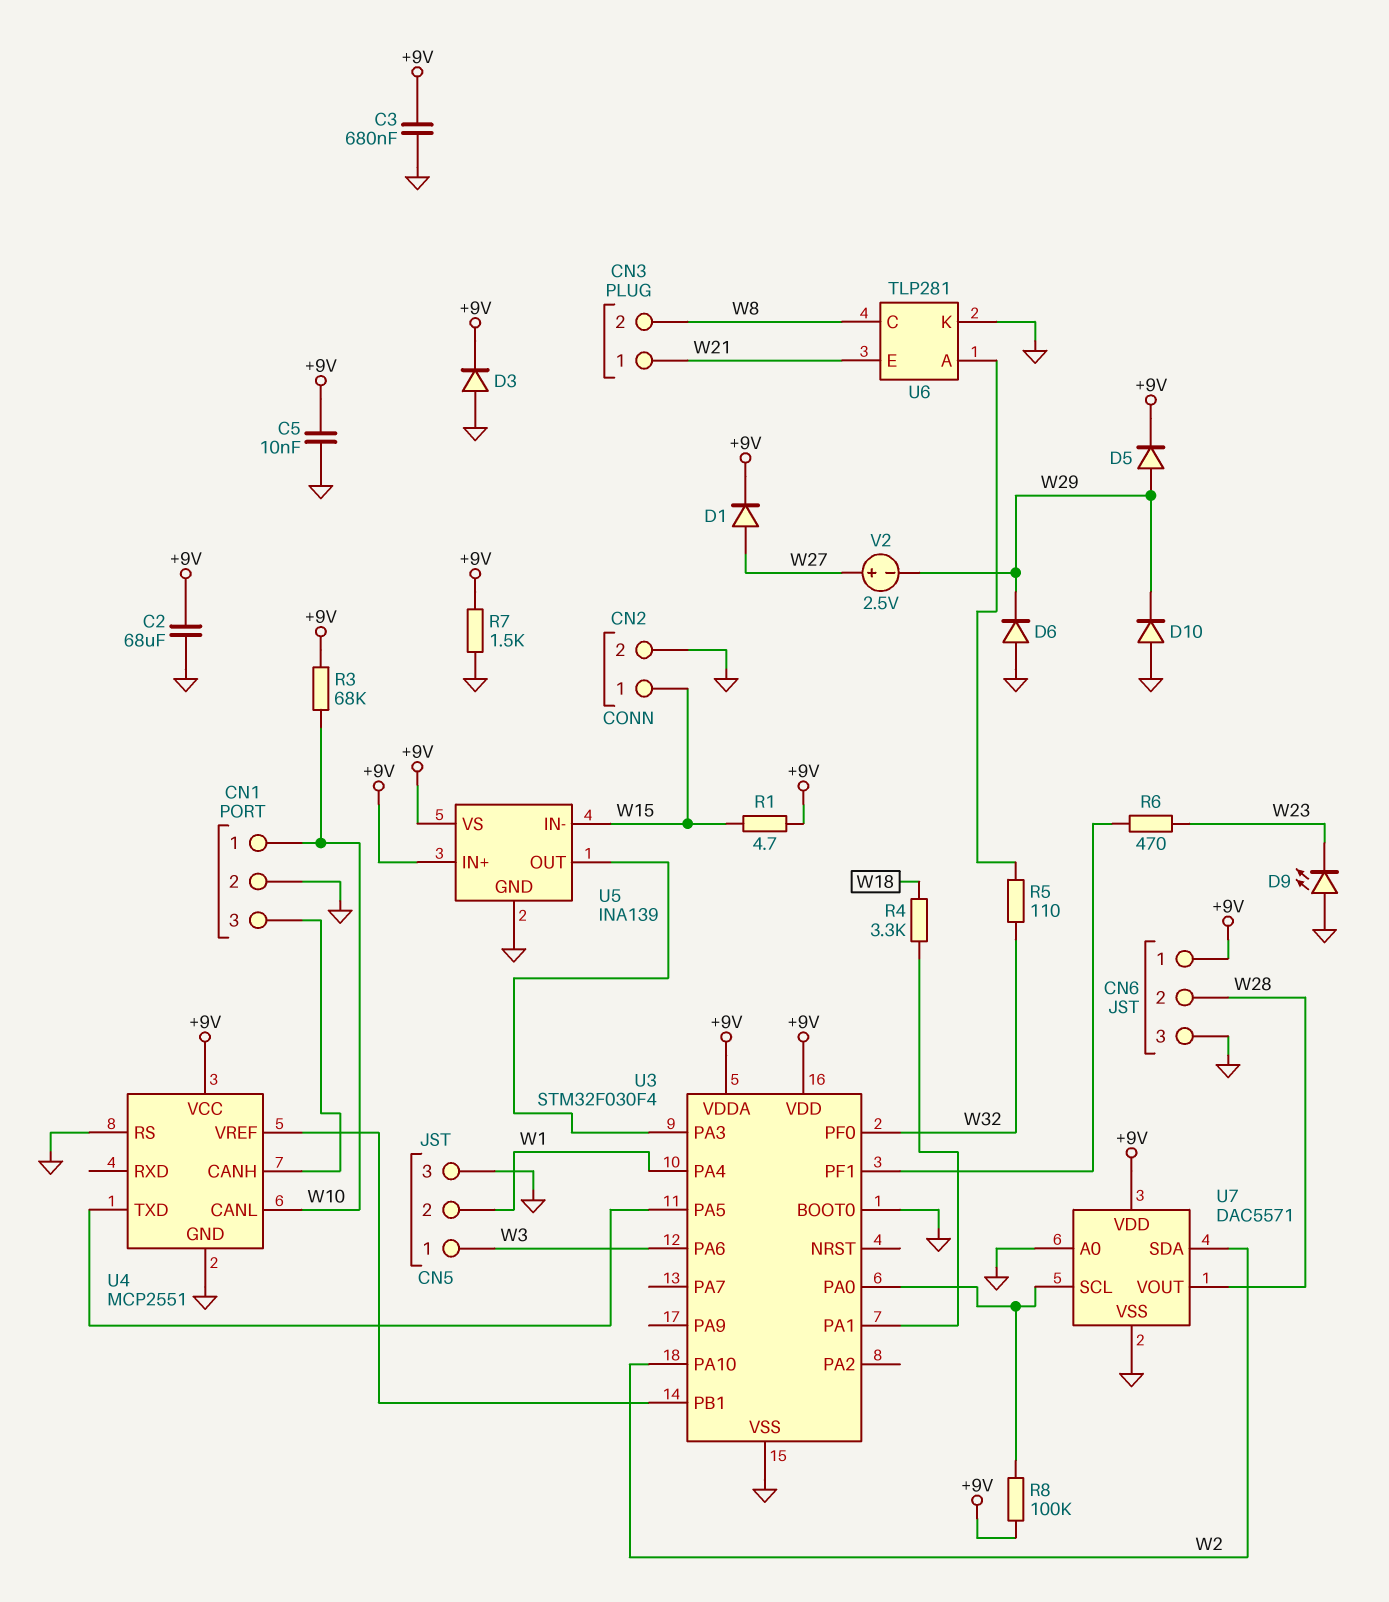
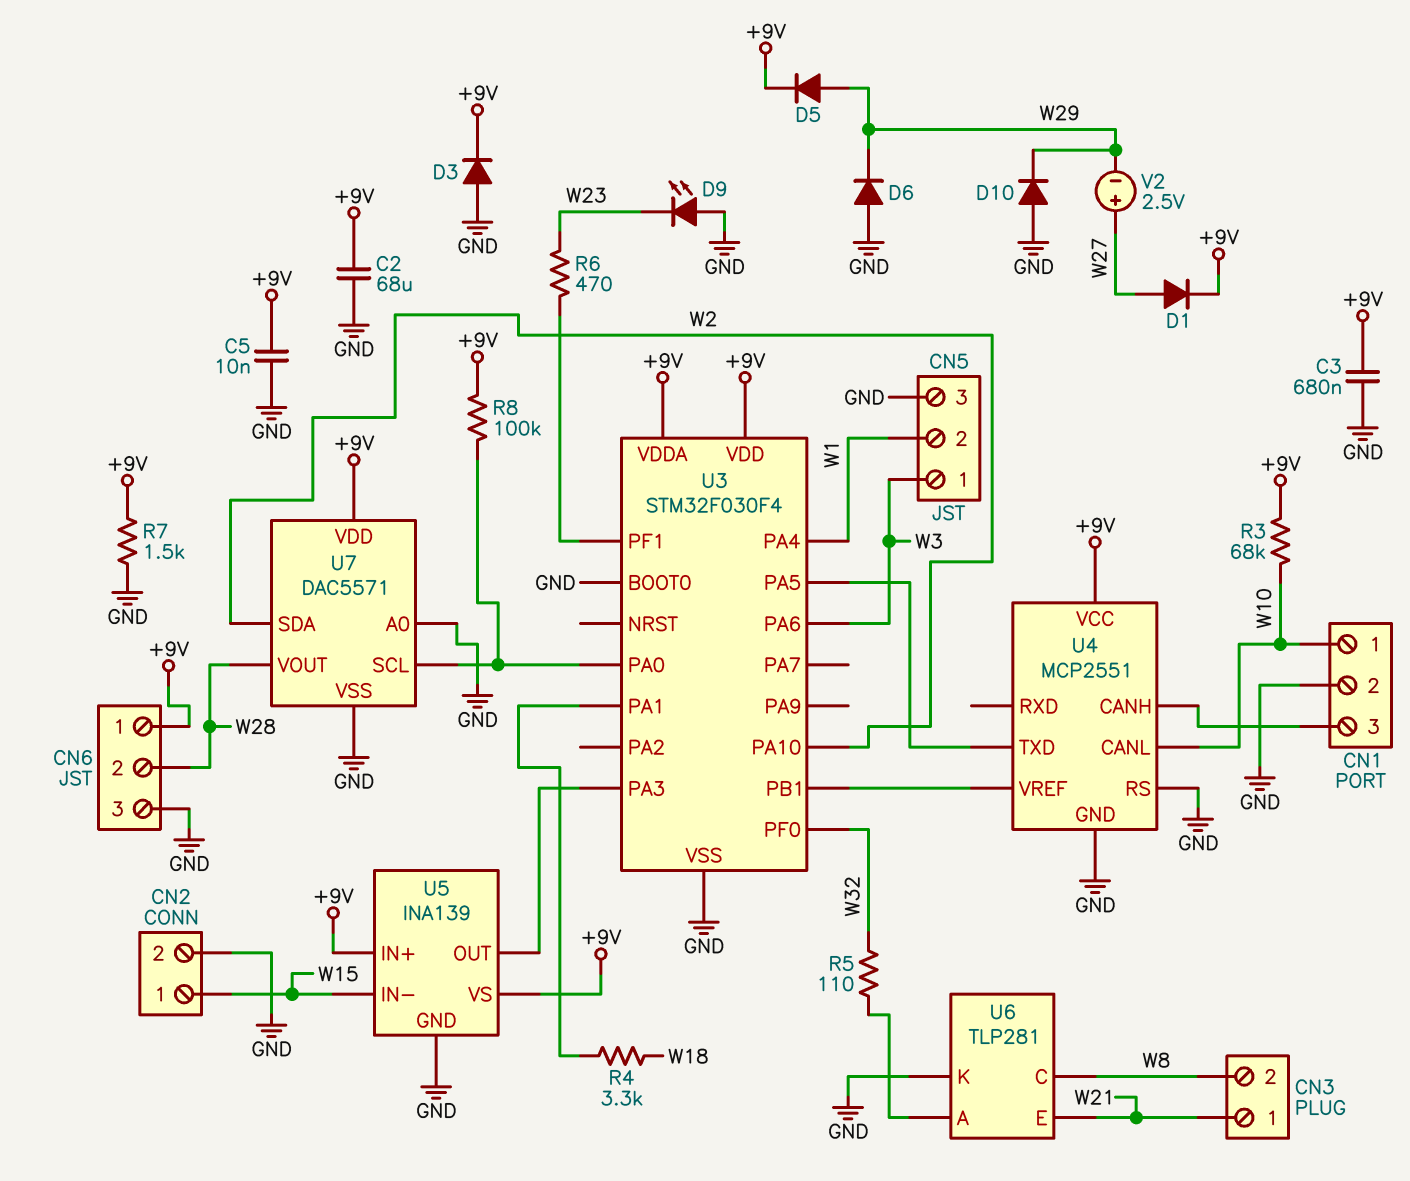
R1: 4.7 (+9V, W15) -> none

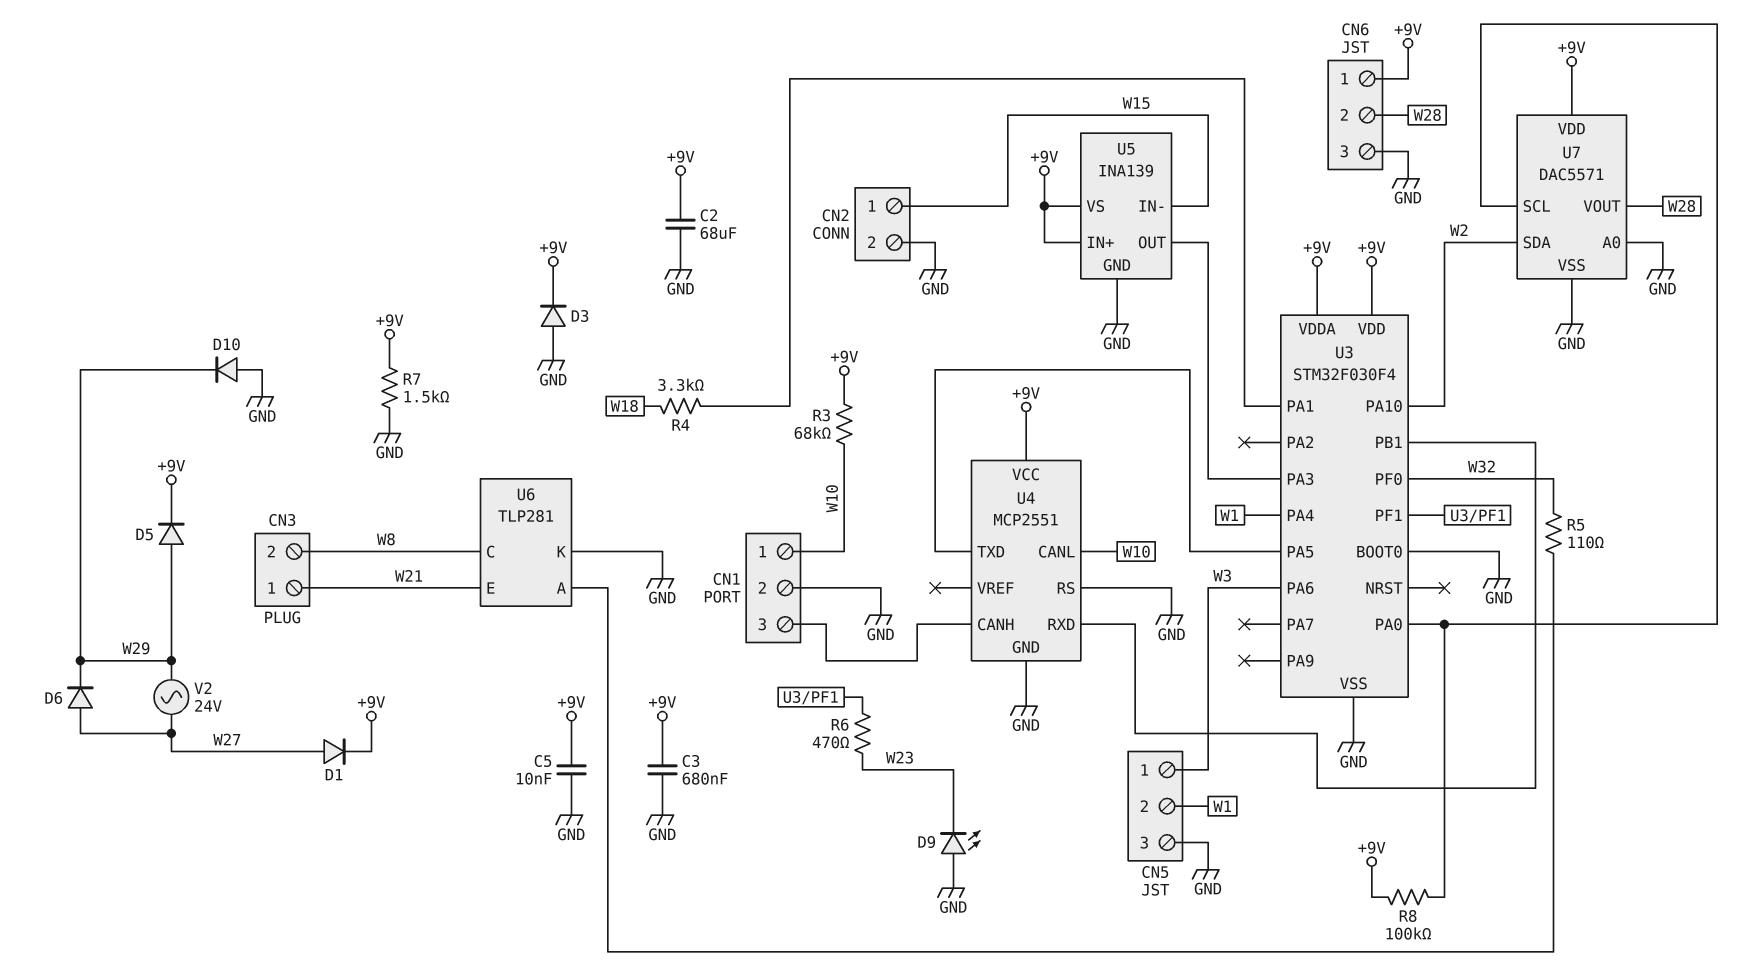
D6: diode (A GND, K W29) -> diode (A W27, K W29)
U4 pin RXD: none -> U3/PB1
U4 pin VREF: U3/PB1 -> none
V2: 2.5V (plus W27, minus W29) -> AC 24V (W27, W29)

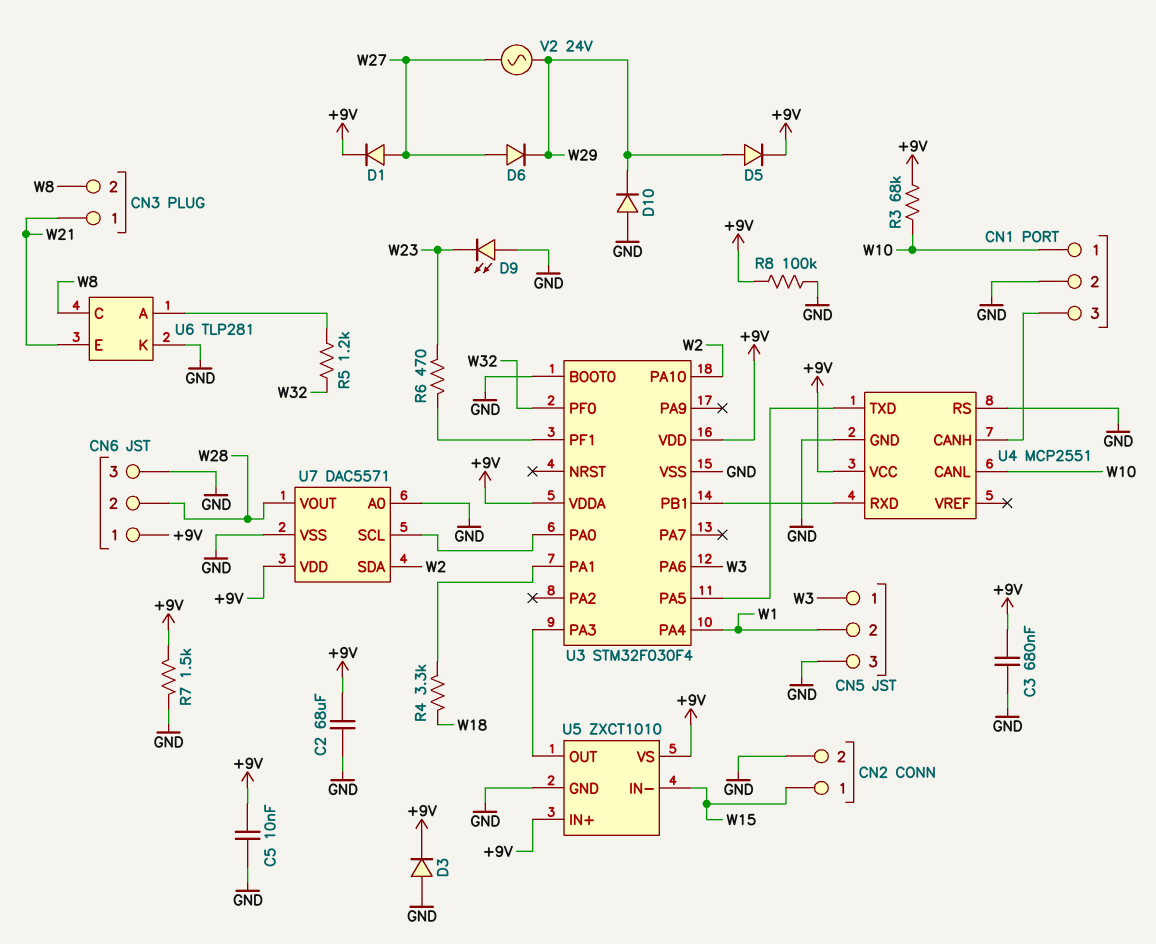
R5: 110 (U6/A, W32) -> 1.2k (U6/A, W32)
R8: 100k (+9V, U3/PA0) -> 100k (+9V, GND)
U5: INA139 -> ZXCT1010

